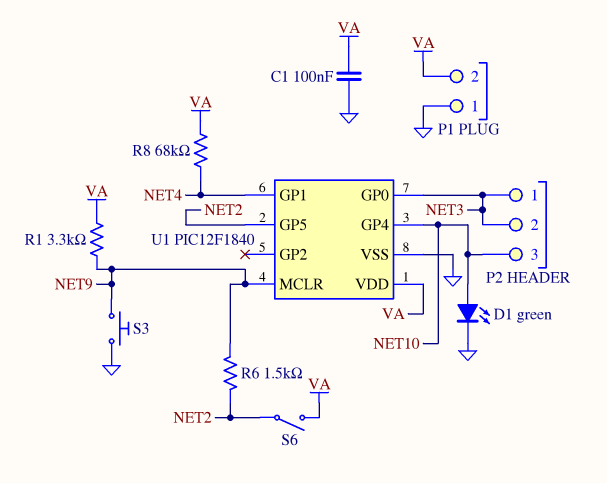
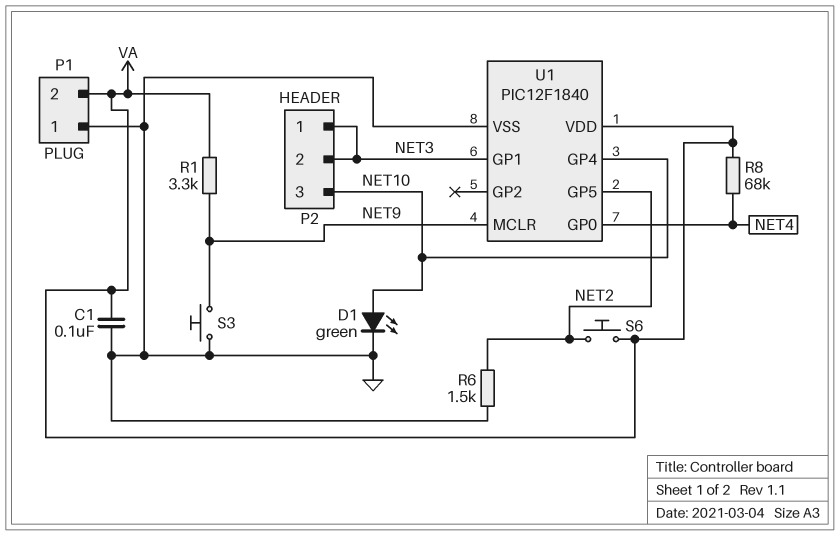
R6: 1.5k (NET2, NET9) -> 1.5k (GND, NET2)
S6: switch (NET2, VA) -> button (NET2, VA)
U1 pin GP0: NET3 -> NET4
U1 pin GP1: NET4 -> NET3

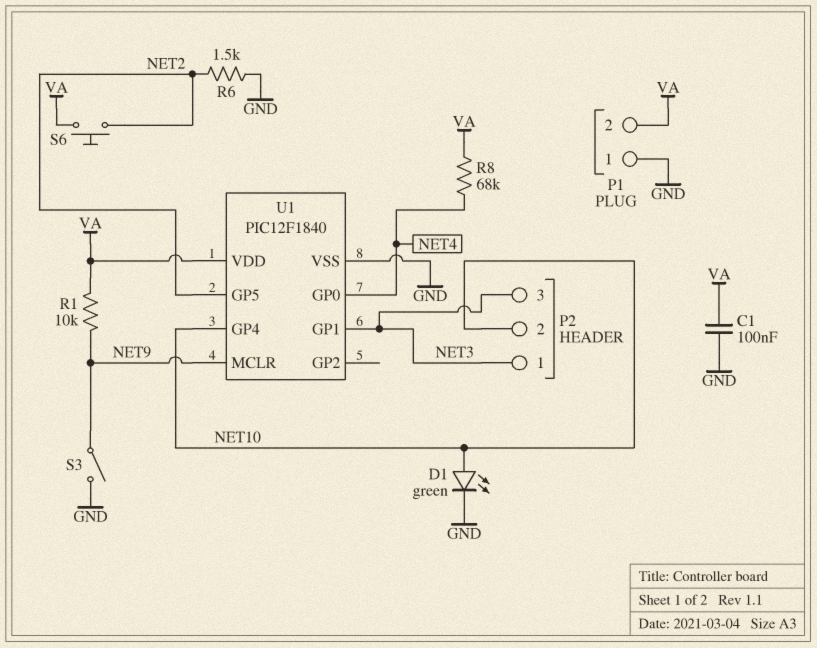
P2 pin 2: NET3 -> NET10
P2 pin 3: NET10 -> NET3
R1: 3.3k (NET9, VA) -> 10k (NET9, VA)
S3: button (GND, NET9) -> switch (GND, NET9)

